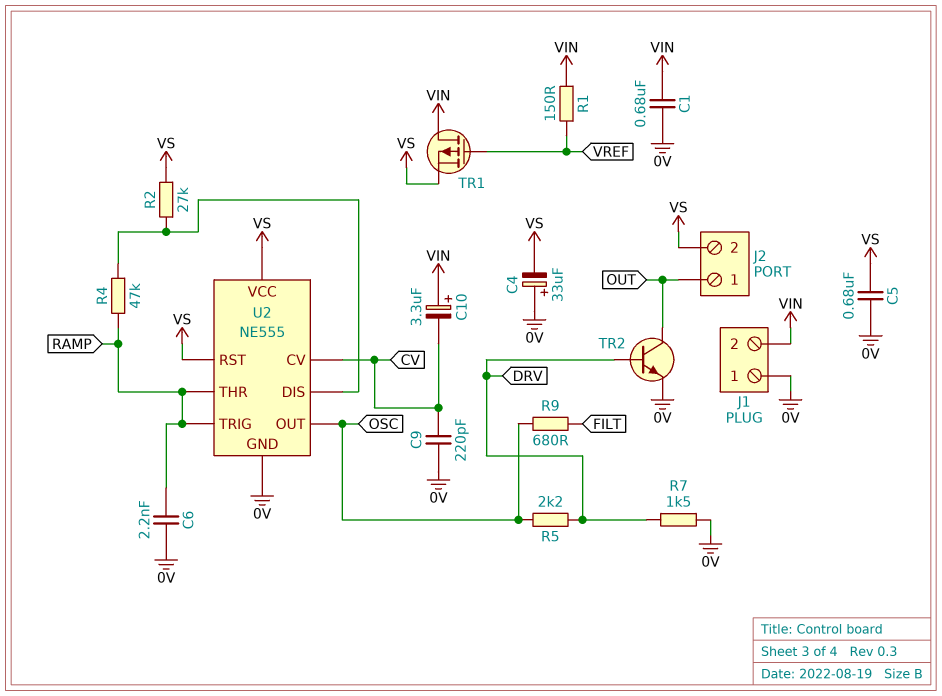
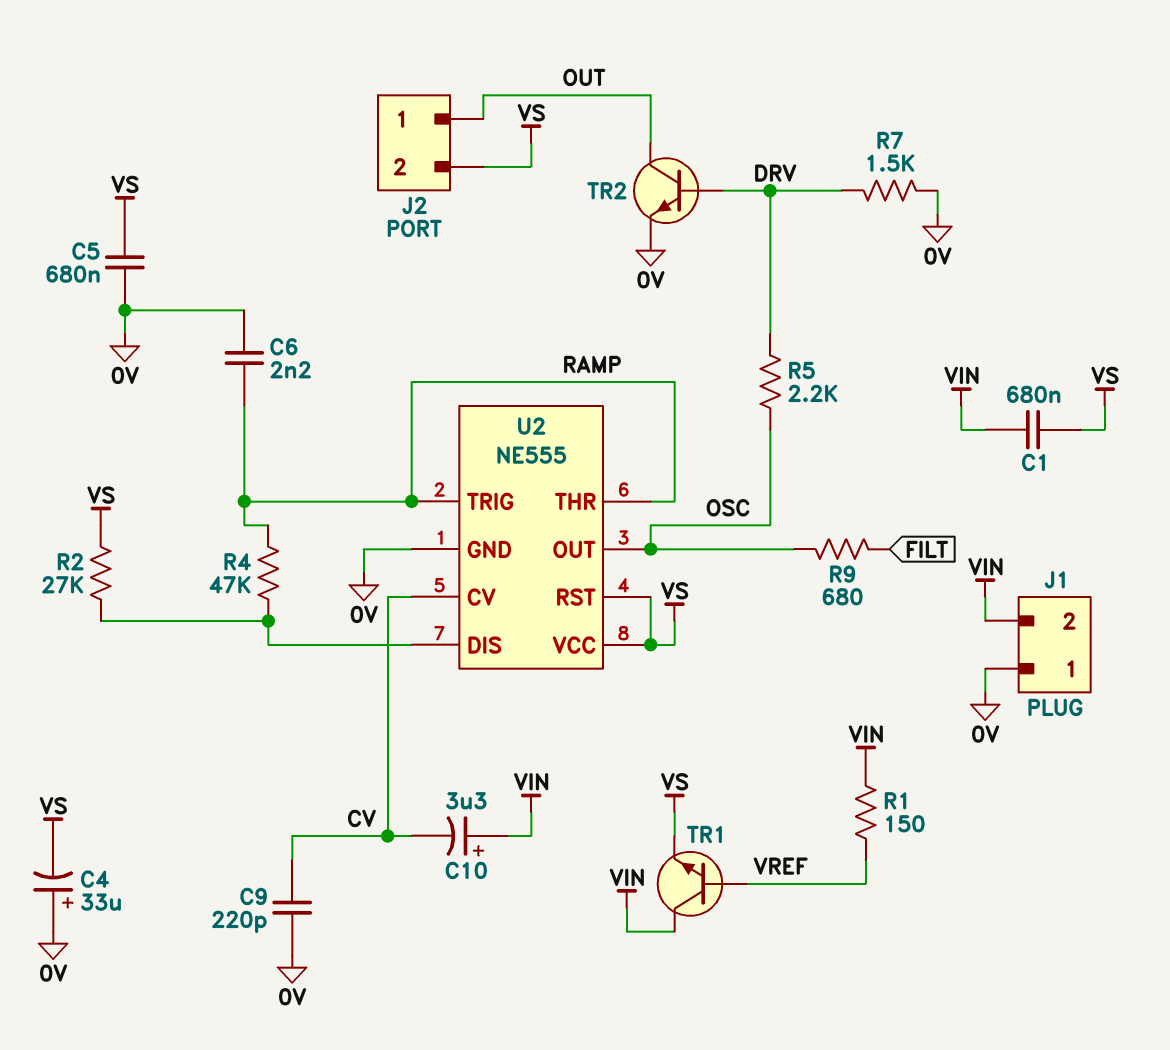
C1: 680nF (0V, VIN) -> 680nF (VIN, VS)
TR1: PMOS (G VREF, D VIN, S VS) -> NPN (B VREF, C VIN, E VS)

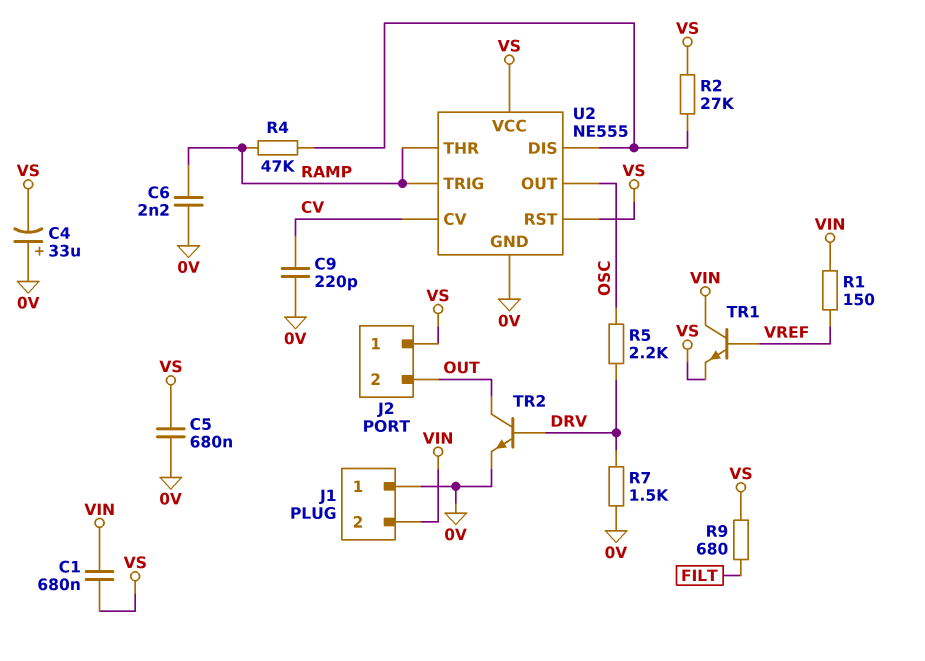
C10: 3.3uF (plus VIN, minus CV) -> none
J2 pin 1: OUT -> VS
J2 pin 2: VS -> OUT
R9: 680 (FILT, OSC) -> 680 (FILT, VS)

